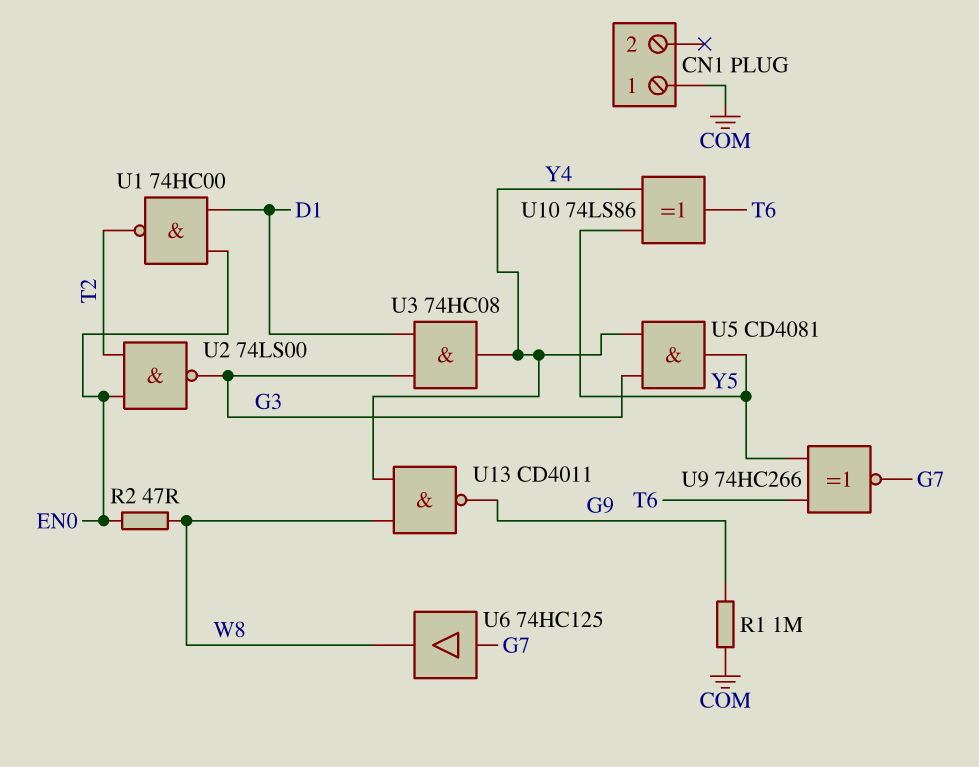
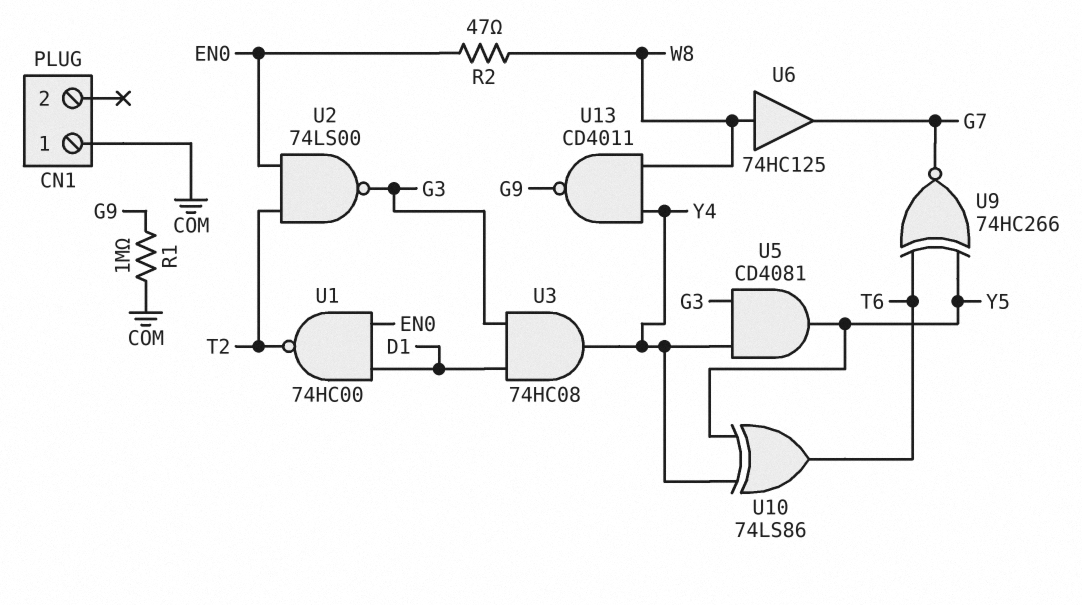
U6: buffer 74HC125 (in G7, out W8) -> buffer 74HC125 (in W8, out G7)

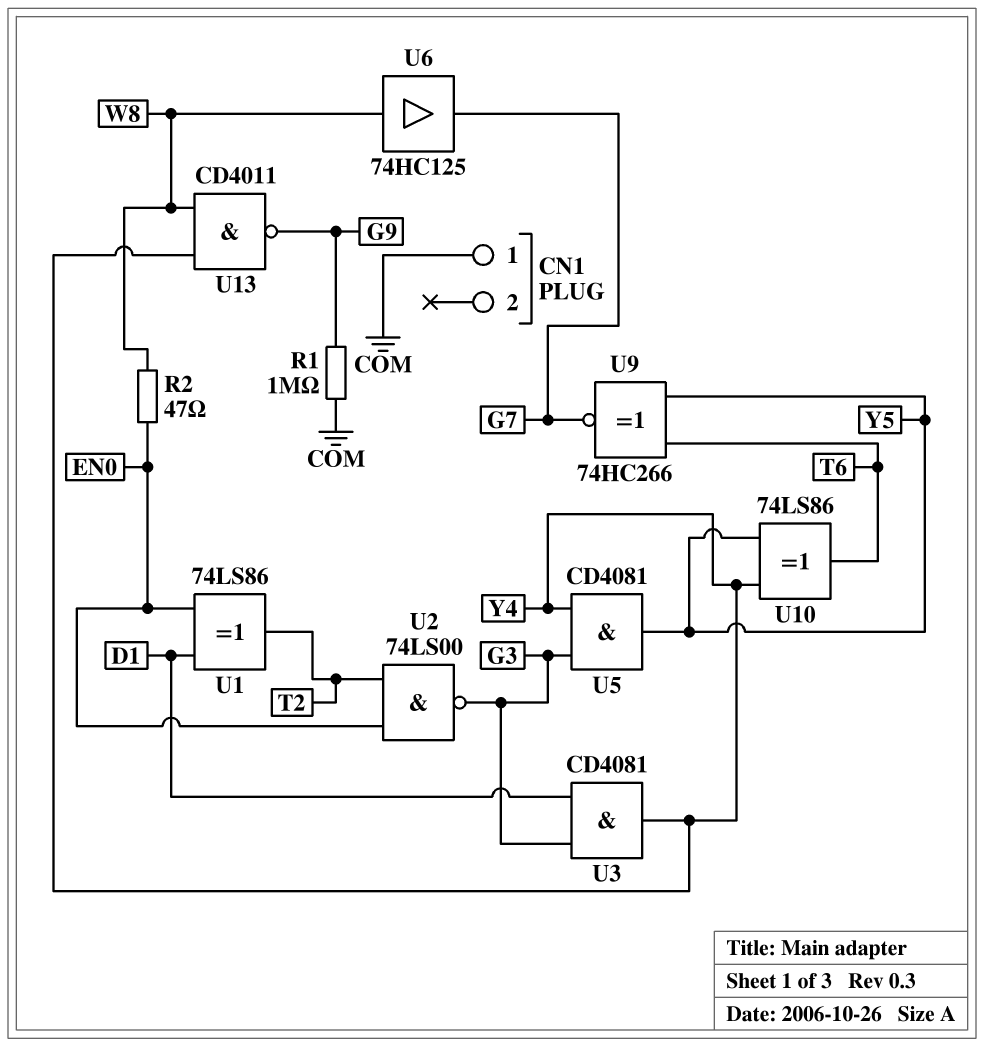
U1: NAND 74HC00 (in D1, in EN0, out T2) -> XOR 74LS86 (in D1, in EN0, out T2)
U3: AND 74HC08 (in D1, in G3, out Y4) -> AND CD4081 (in D1, in G3, out Y4)

